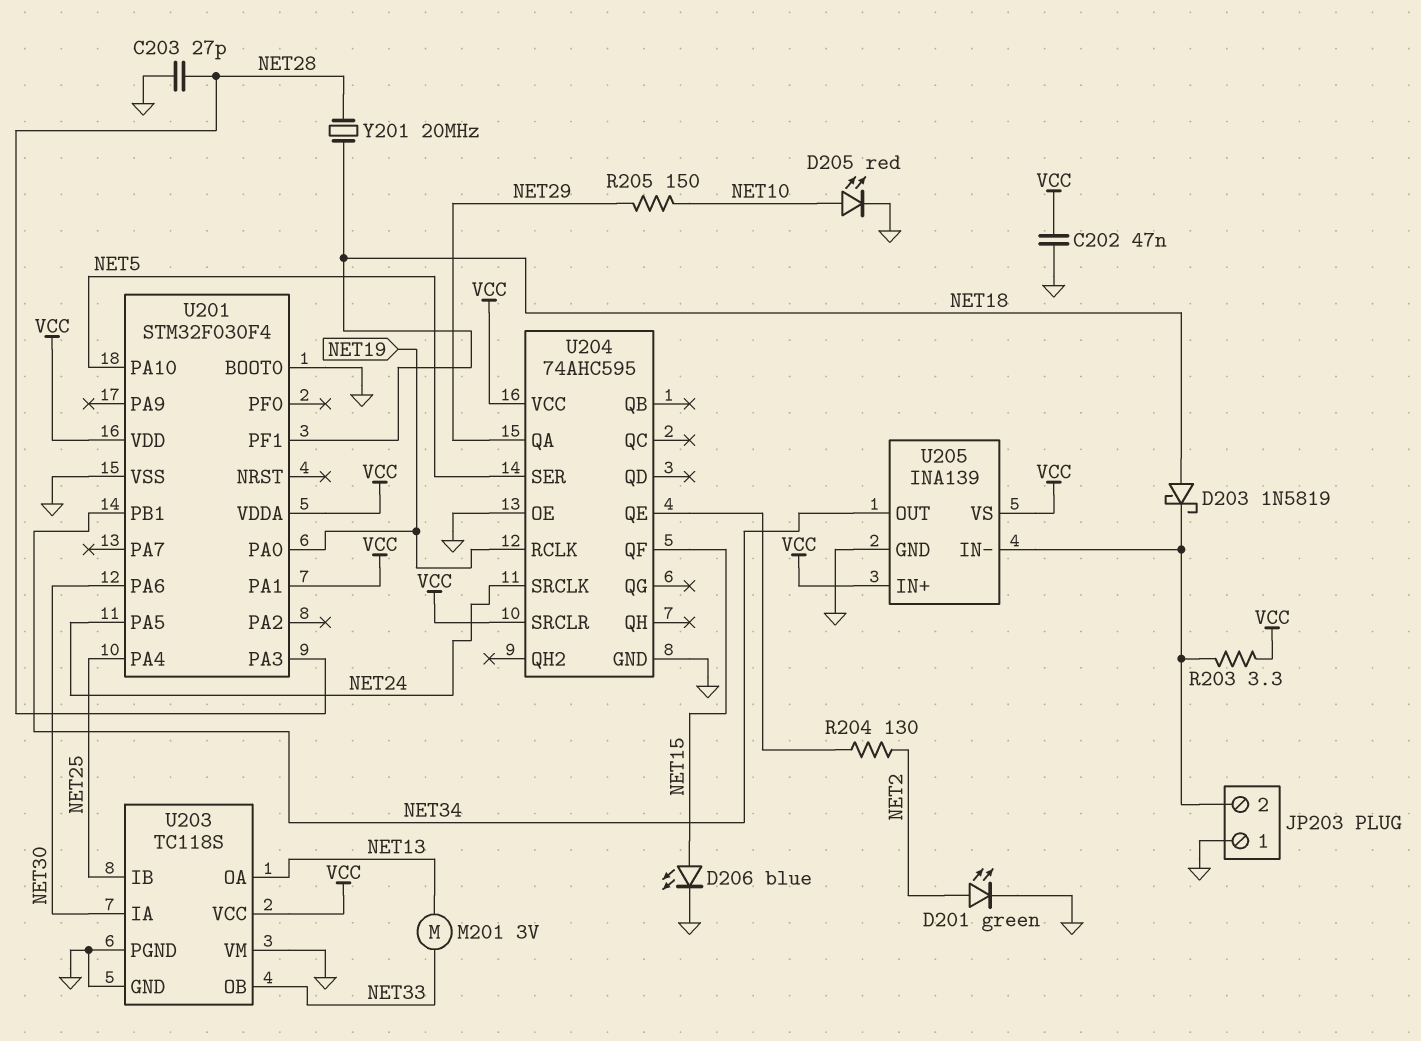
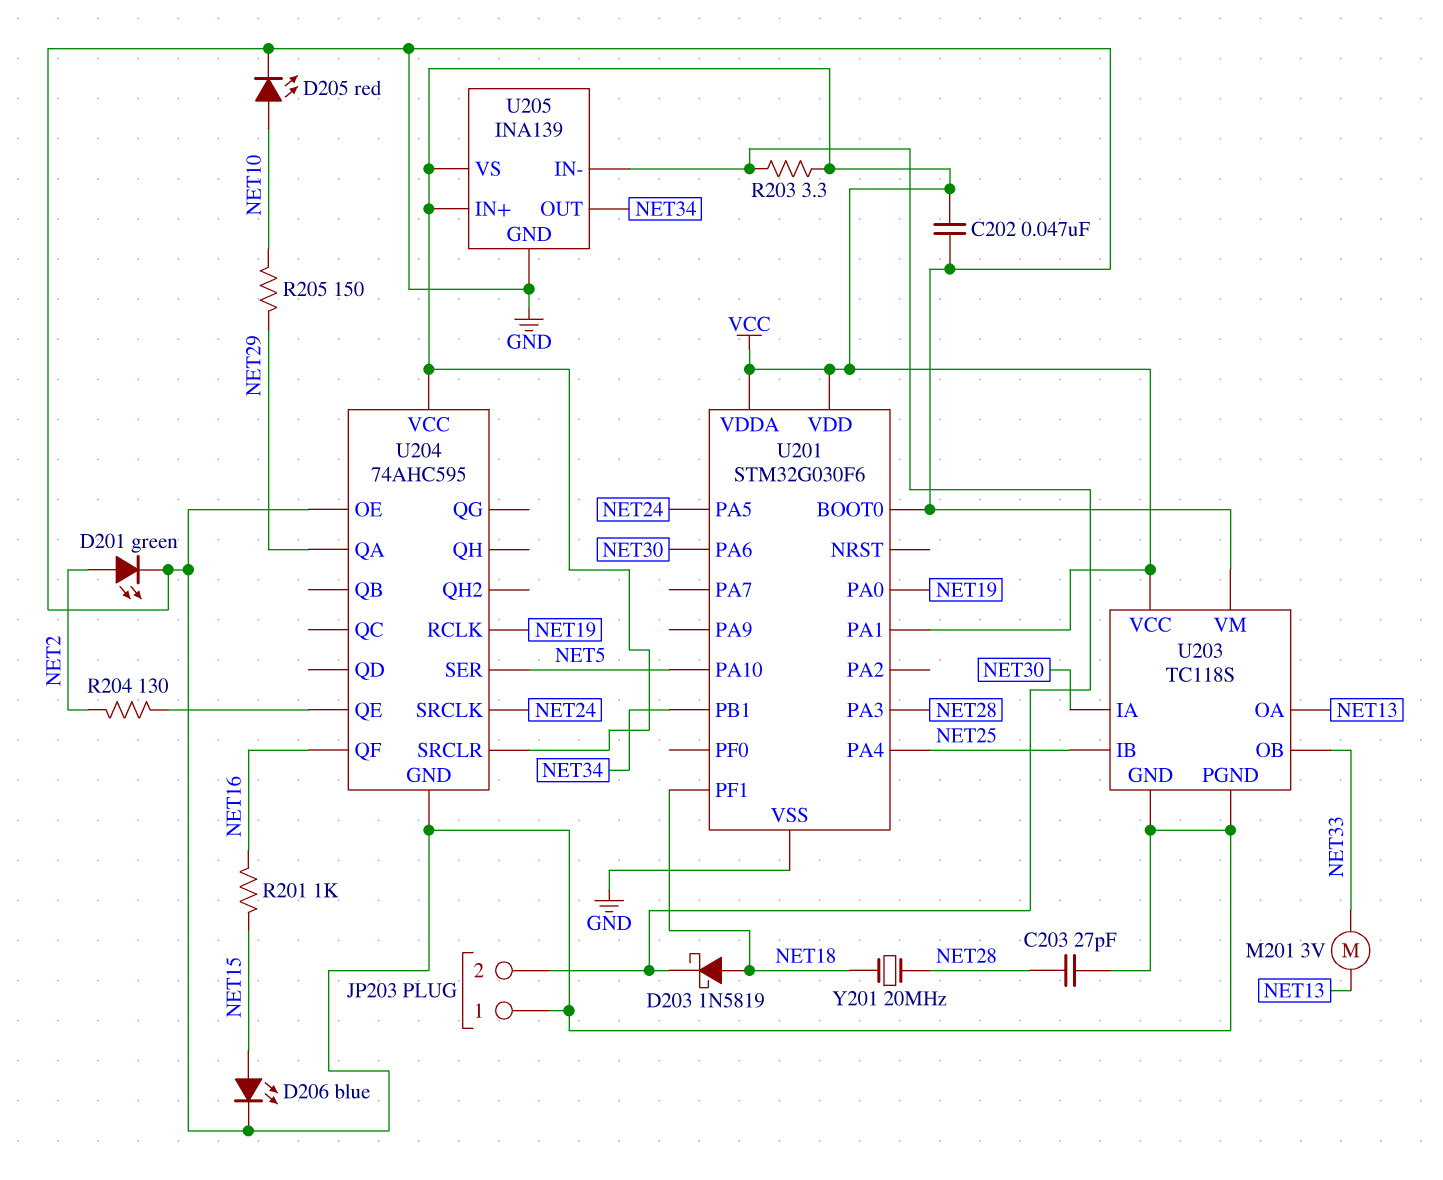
R201: none -> 1k (NET15, NET16)
U201: STM32F030F4 -> STM32G030F6
U204 pin QF: NET15 -> NET16

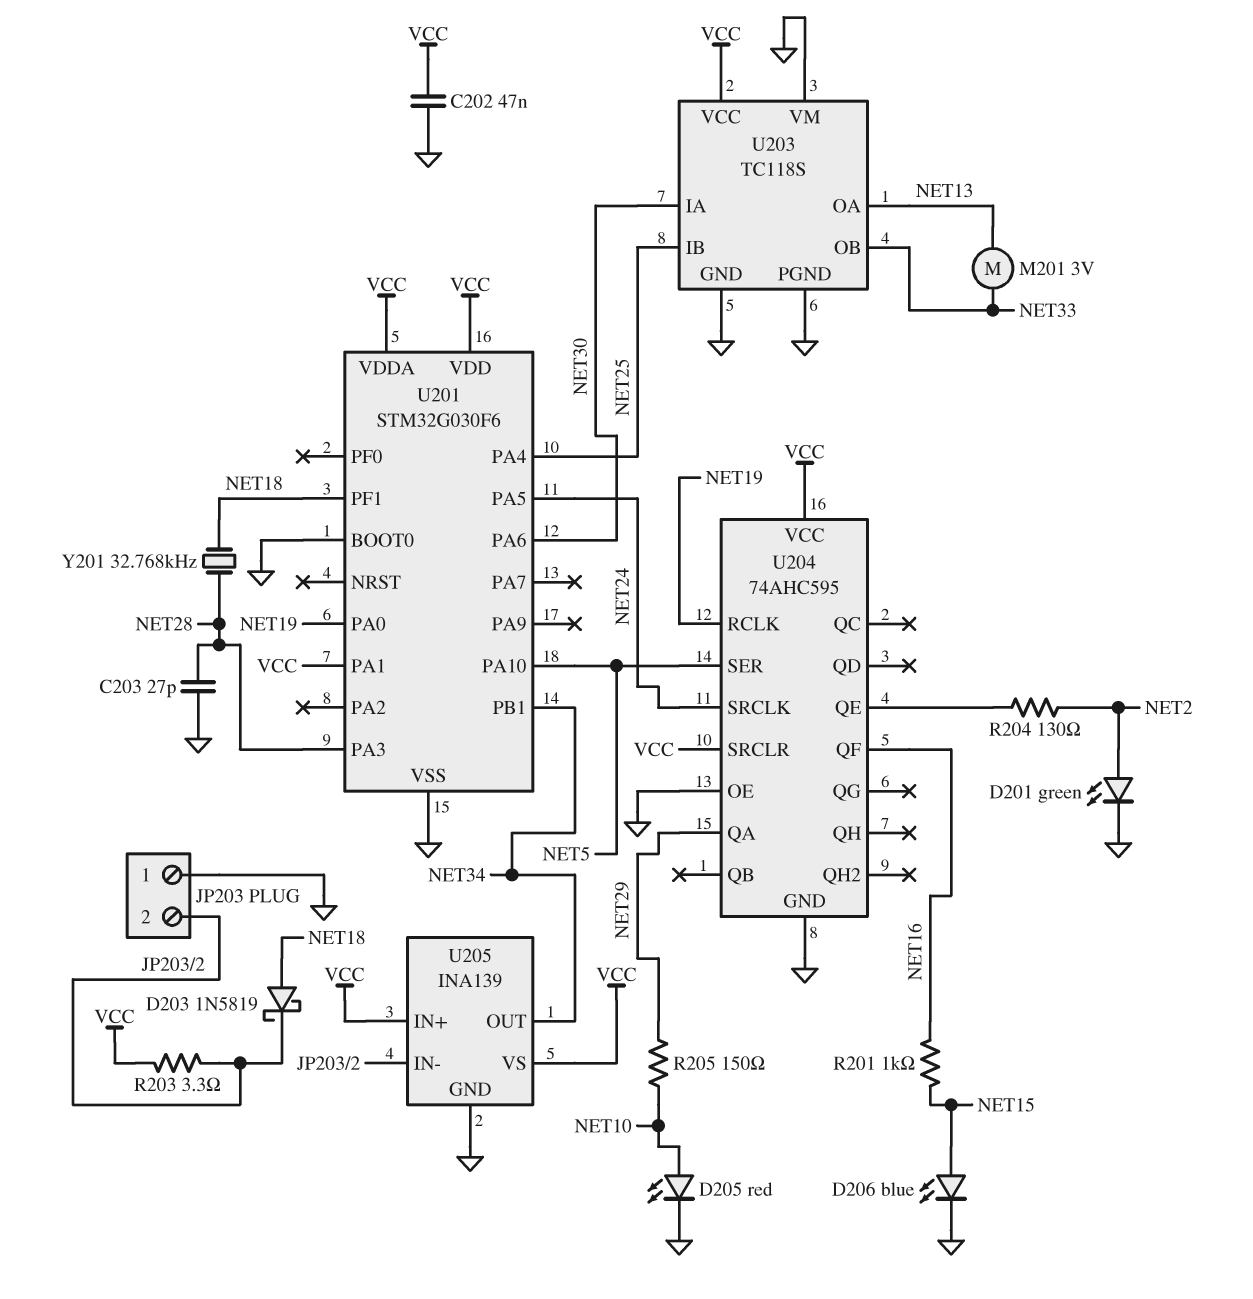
Y201: 20MHz (NET18, NET28) -> 32.768kHz (NET18, NET28)

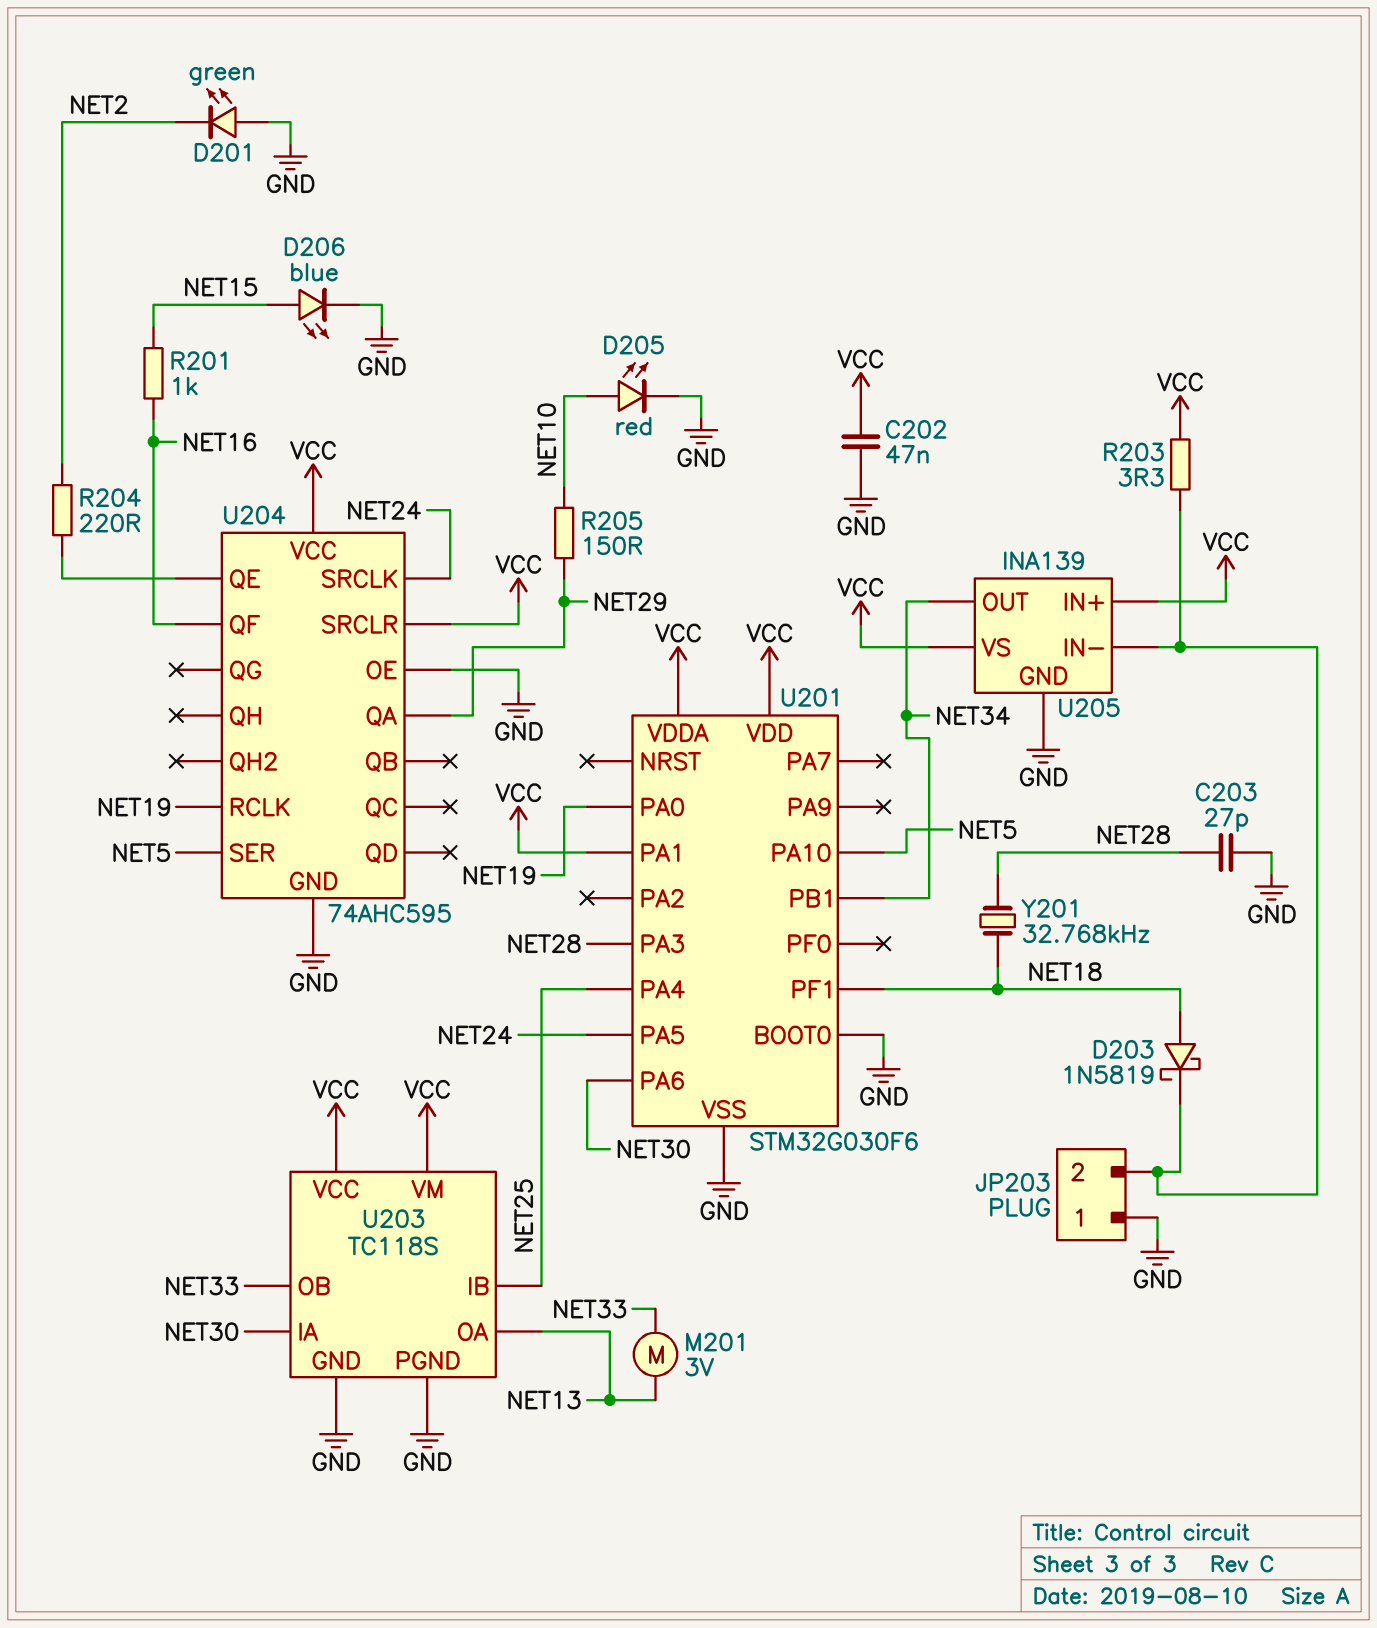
D201: LED green (A NET2, K GND) -> LED green (A GND, K NET2)
R204: 130 (NET2, U204/QE) -> 220 (NET2, U204/QE)
U203 pin VM: GND -> VCC

